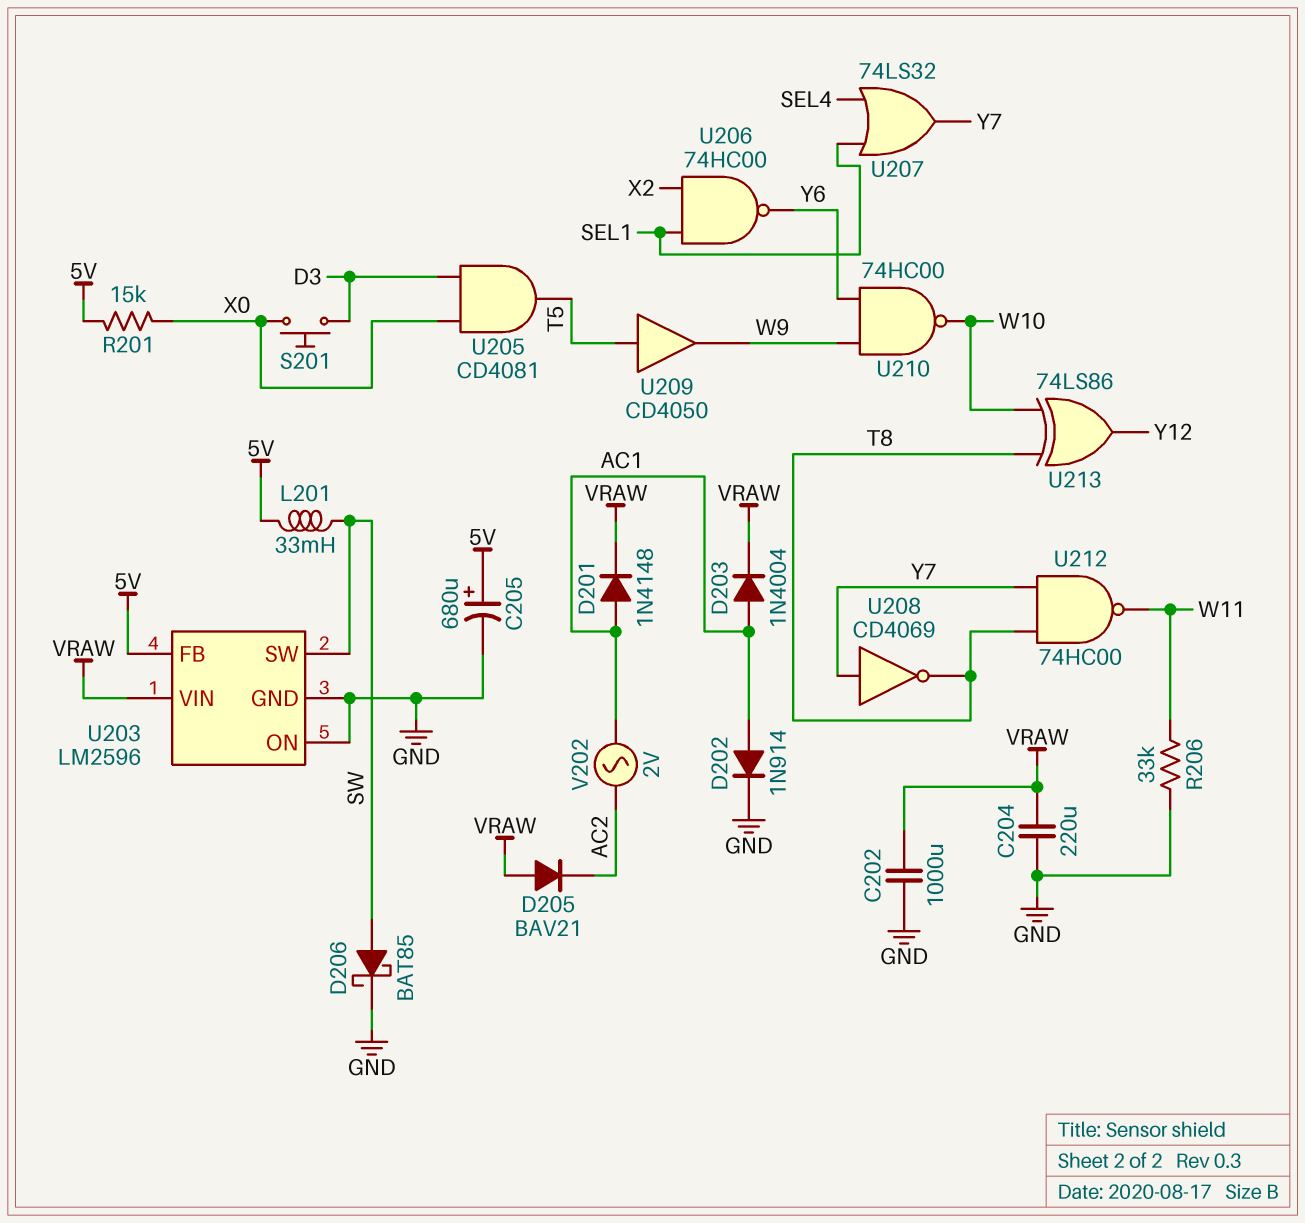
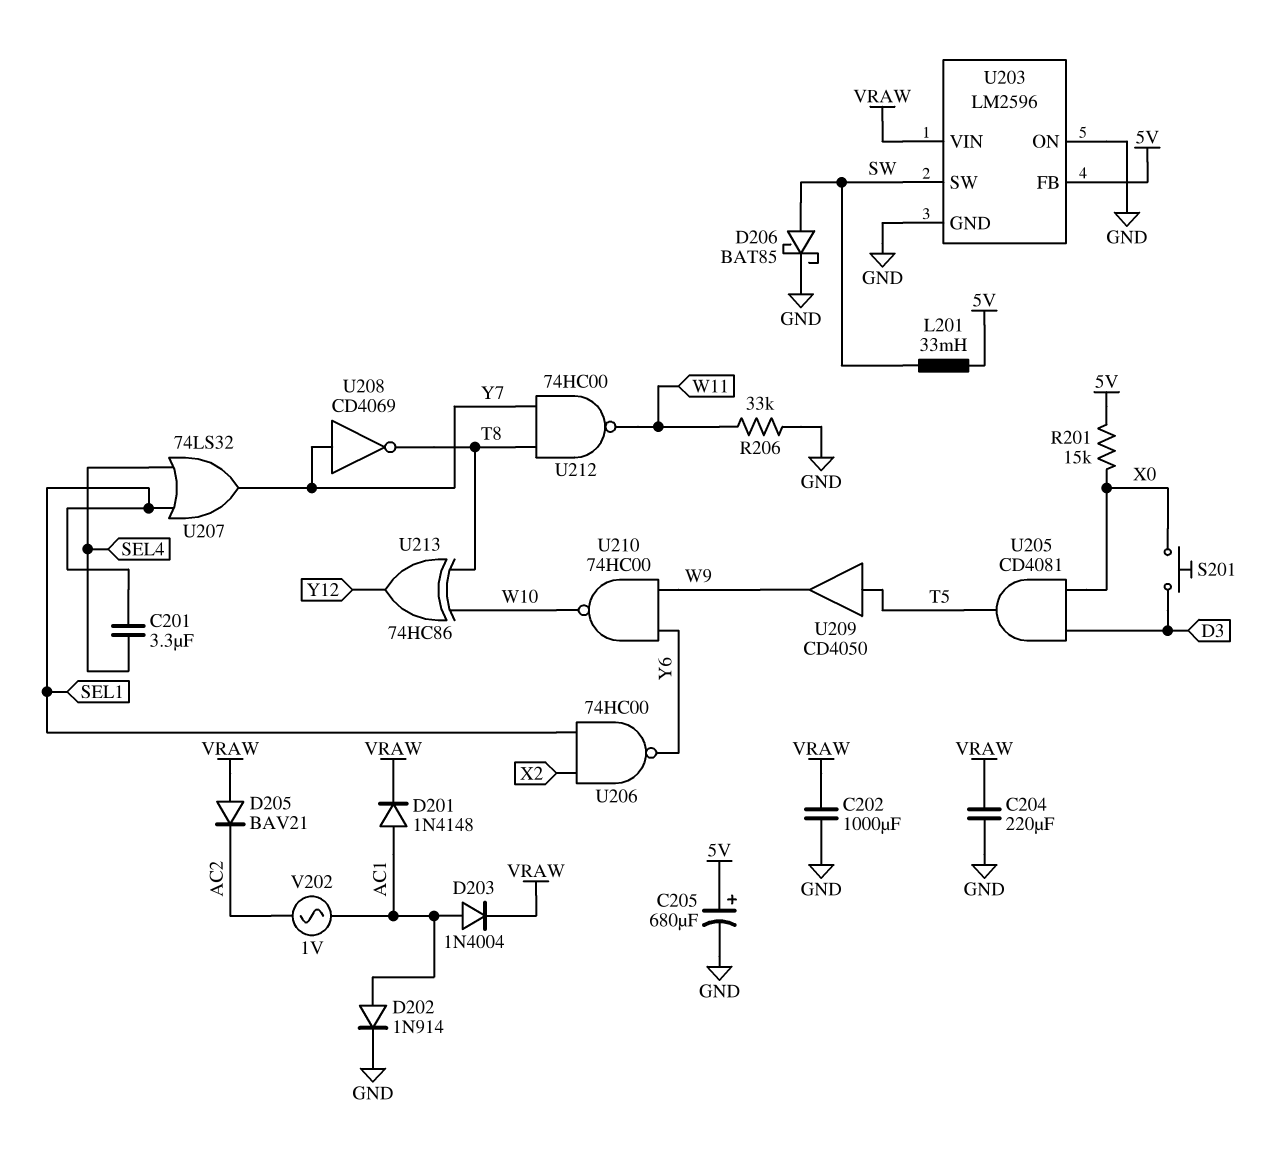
C201: none -> 3.3uF (SEL1, SEL4)
U213: XOR 74LS86 (in T8, in W10, out Y12) -> XOR 74HC86 (in T8, in W10, out Y12)
V202: AC 2V (AC1, AC2) -> AC 1V (AC1, AC2)

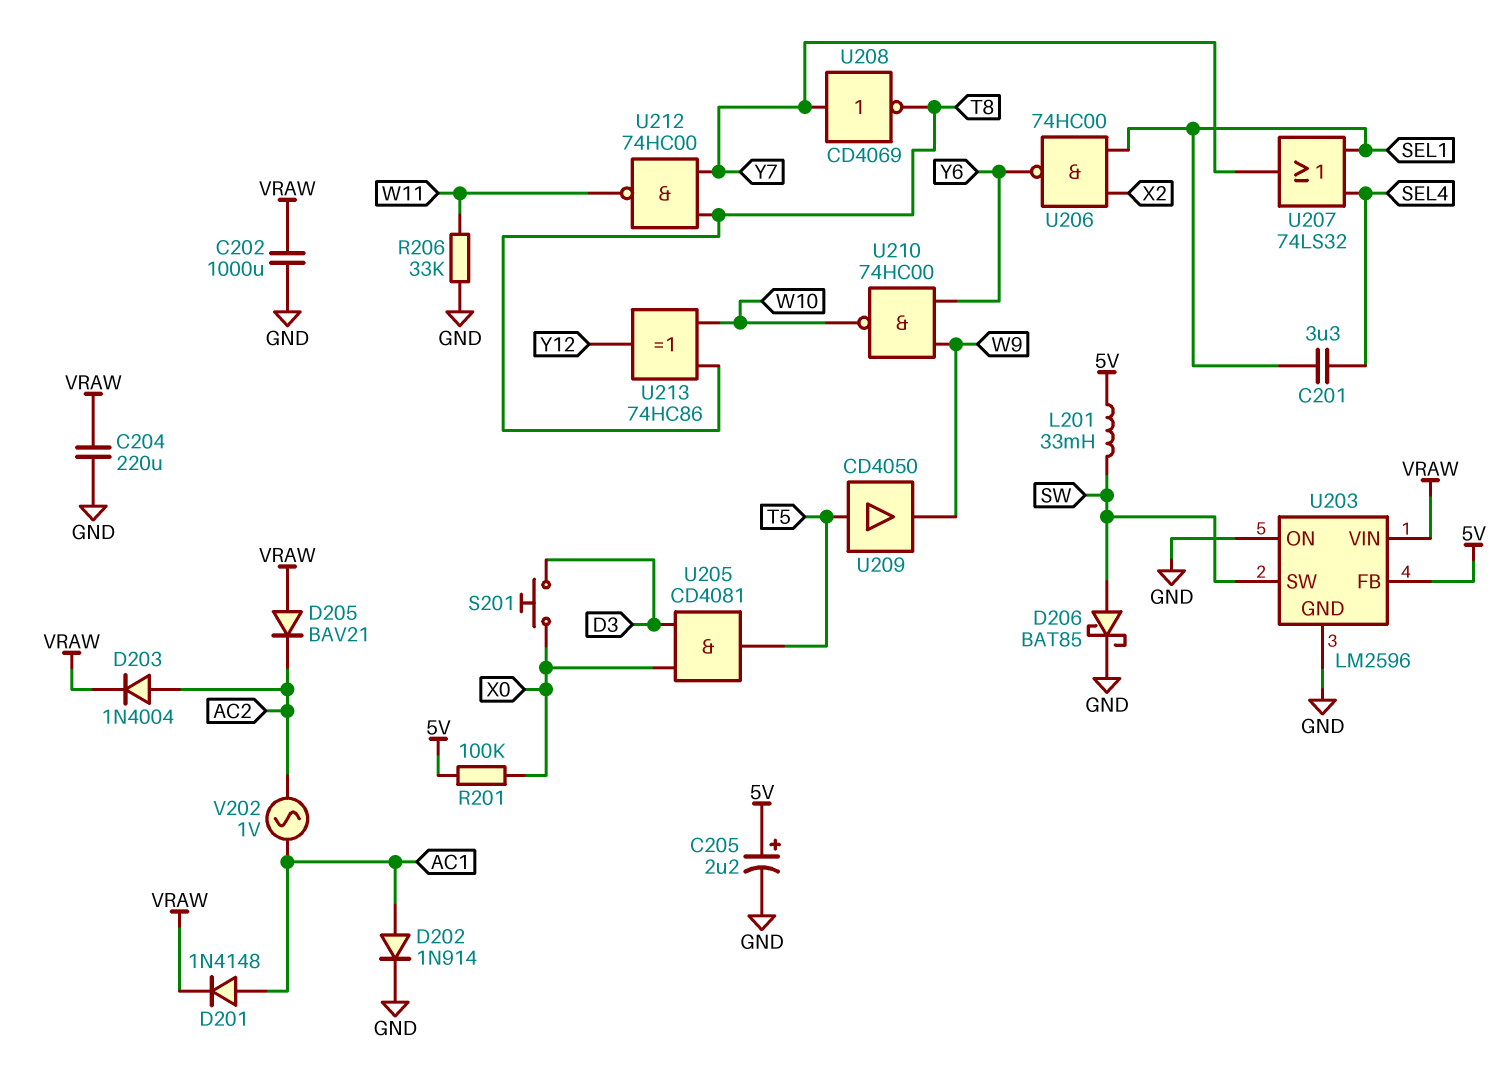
C205: 680uF (plus 5V, minus GND) -> 2.2uF (plus 5V, minus GND)
D203: diode 1N4004 (A AC1, K VRAW) -> diode 1N4004 (A AC2, K VRAW)
R201: 15k (5V, X0) -> 100k (5V, X0)

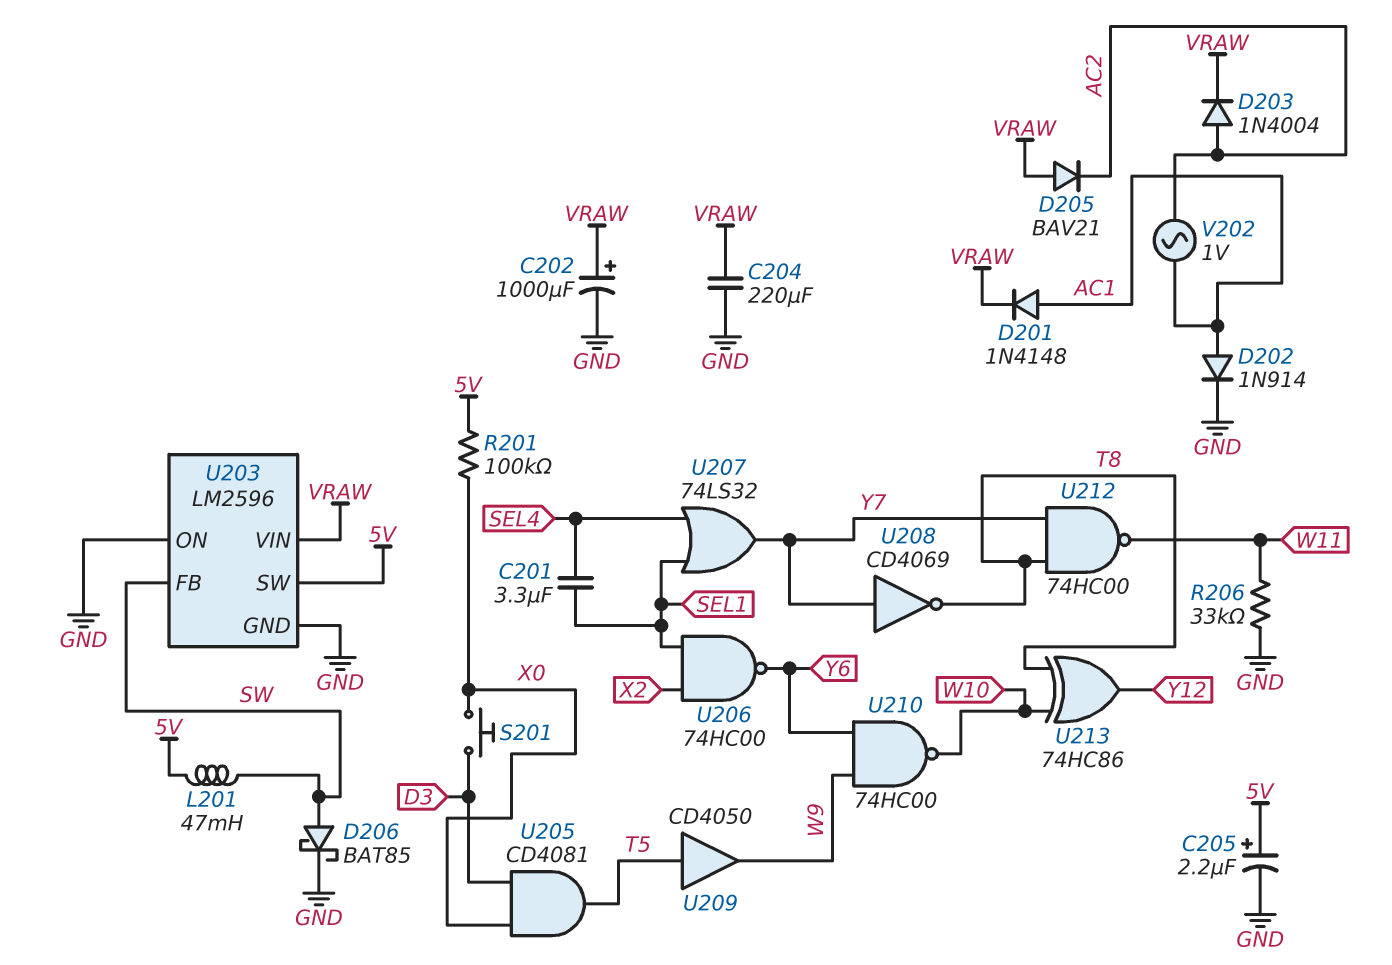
C202: 1000uF (GND, VRAW) -> 1000uF (plus VRAW, minus GND)
L201: 33mH (5V, SW) -> 47mH (5V, SW)
U203 pin FB: 5V -> SW
U203 pin SW: SW -> 5V

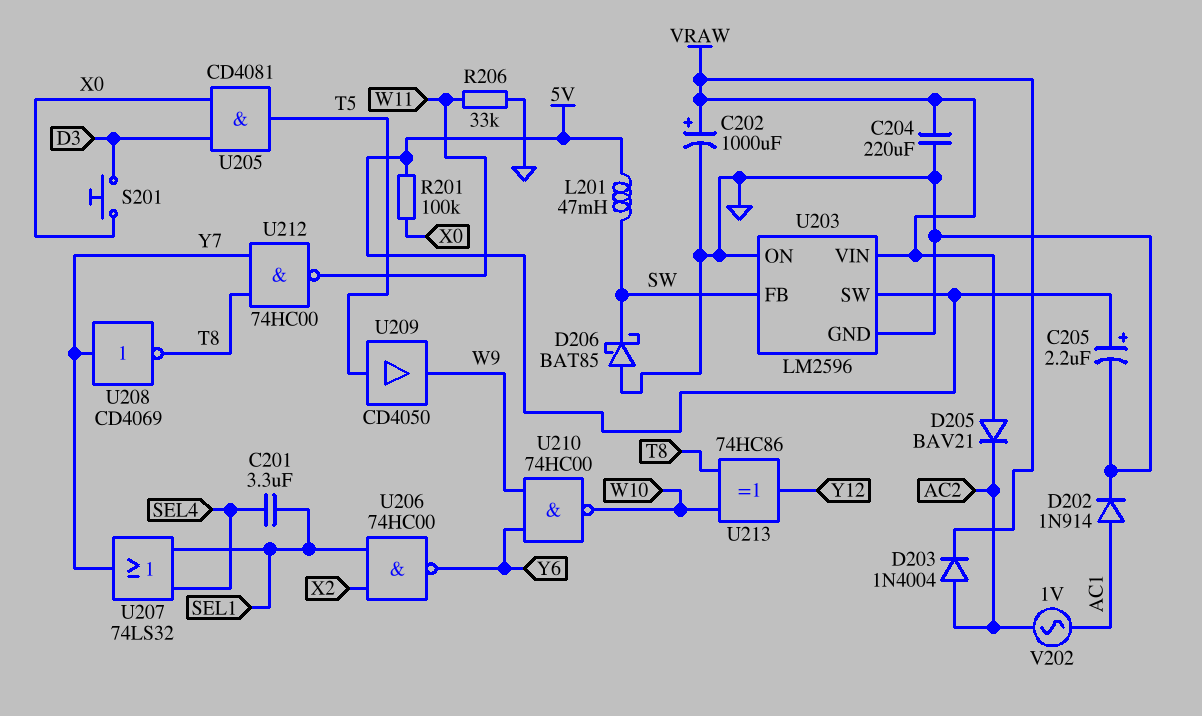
D201: diode 1N4148 (A AC1, K VRAW) -> none
D206: schottky BAT85 (A SW, K GND) -> schottky BAT85 (A GND, K SW)

